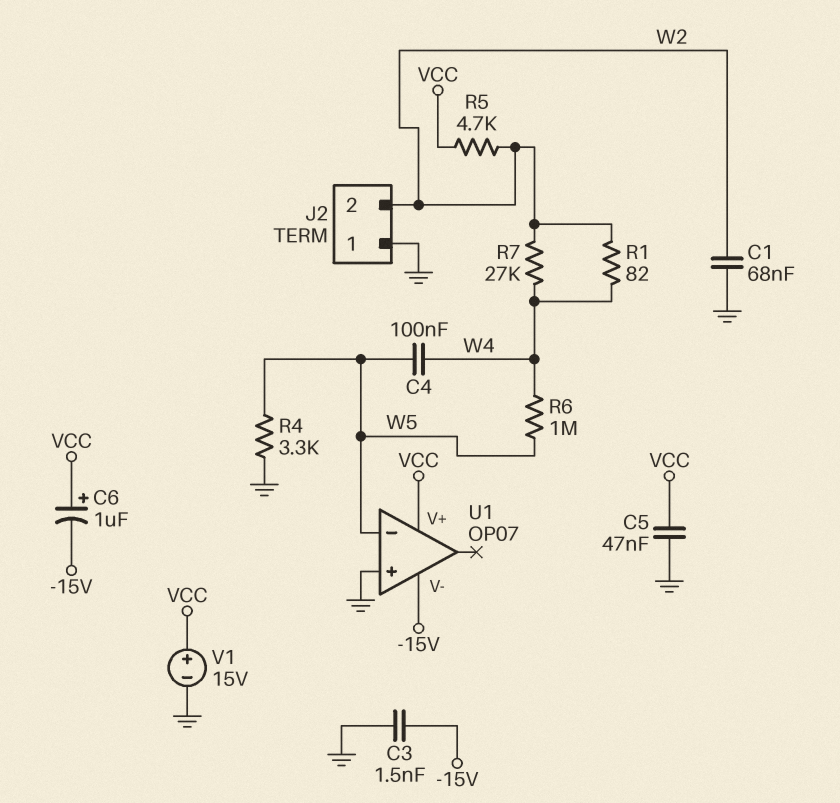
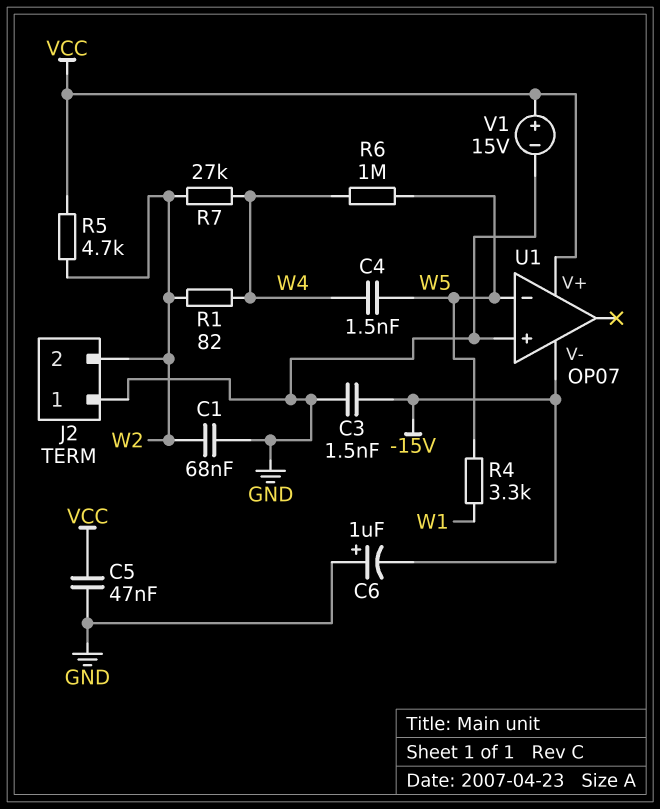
C4: 100nF (W4, W5) -> 1.5nF (W4, W5)
C6: 1uF (plus VCC, minus -15V) -> 1uF (plus GND, minus -15V)
R4: 3.3k (GND, W5) -> 3.3k (W1, W5)

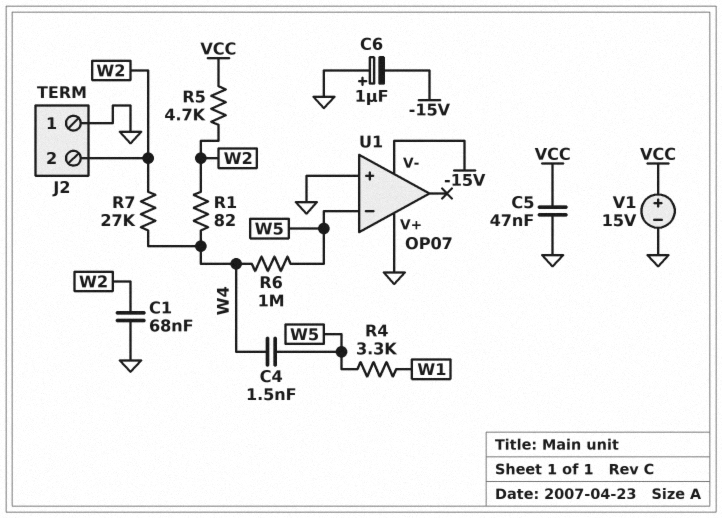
C3: 1.5nF (-15V, GND) -> none
U1 pin V+: VCC -> GND

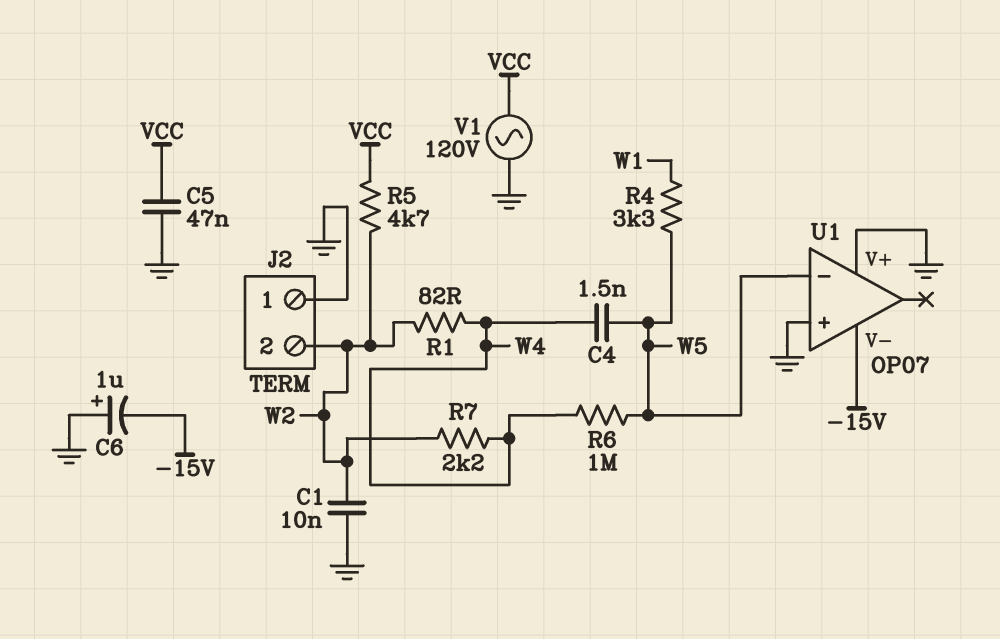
C1: 68nF (GND, W2) -> 10nF (GND, W2)
R7: 27k (W2, W4) -> 2.2k (W2, W4)
V1: 15V (plus VCC, minus GND) -> AC 120V (GND, VCC)

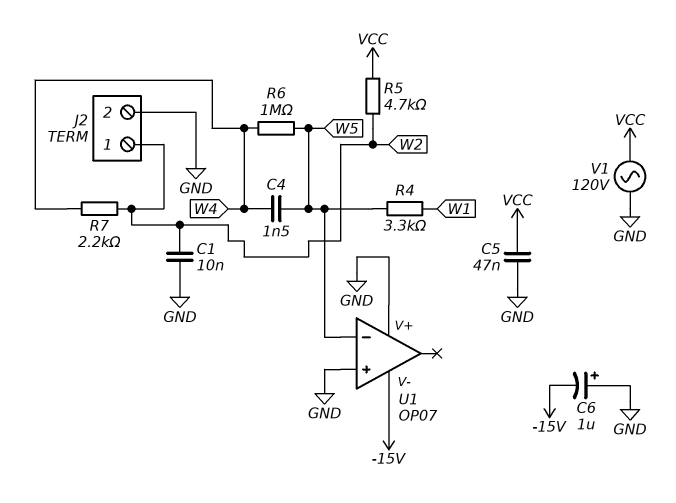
J2 pin 1: GND -> W2
J2 pin 2: W2 -> GND
R1: 82 (W2, W4) -> none

